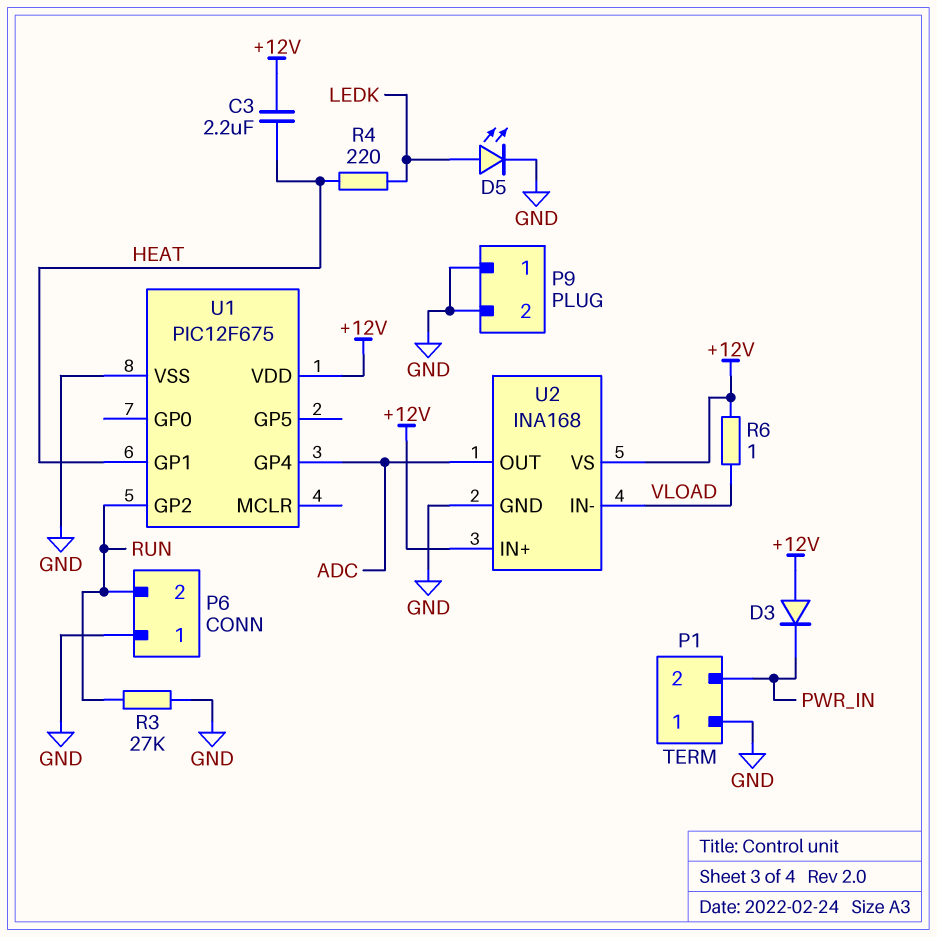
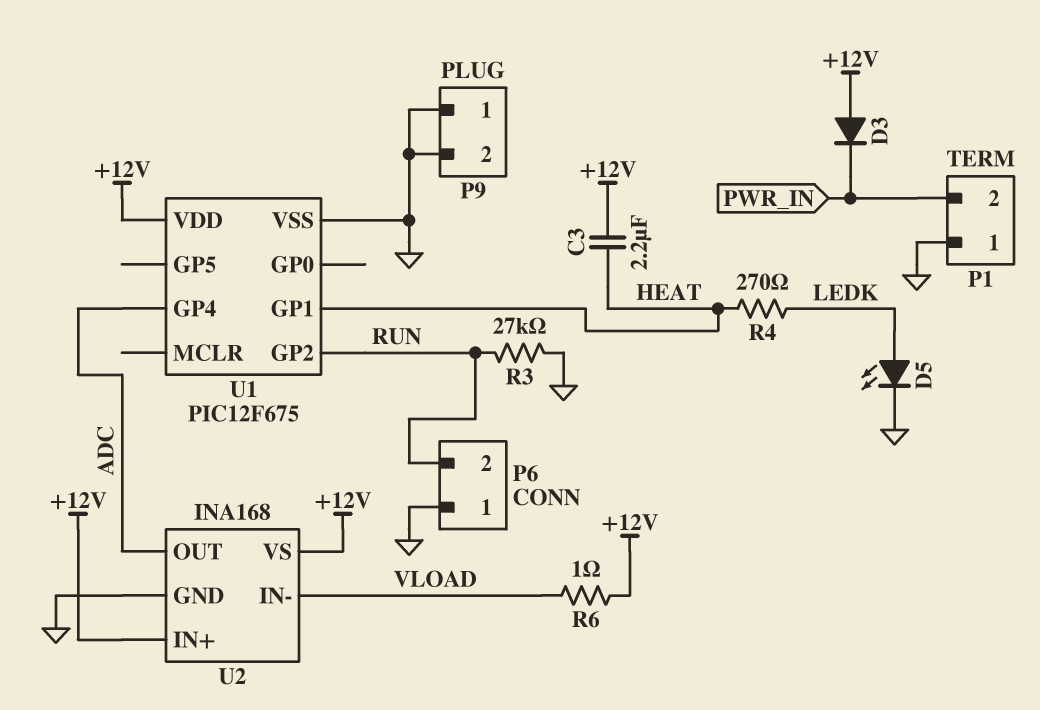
R4: 220 (HEAT, LEDK) -> 270 (HEAT, LEDK)

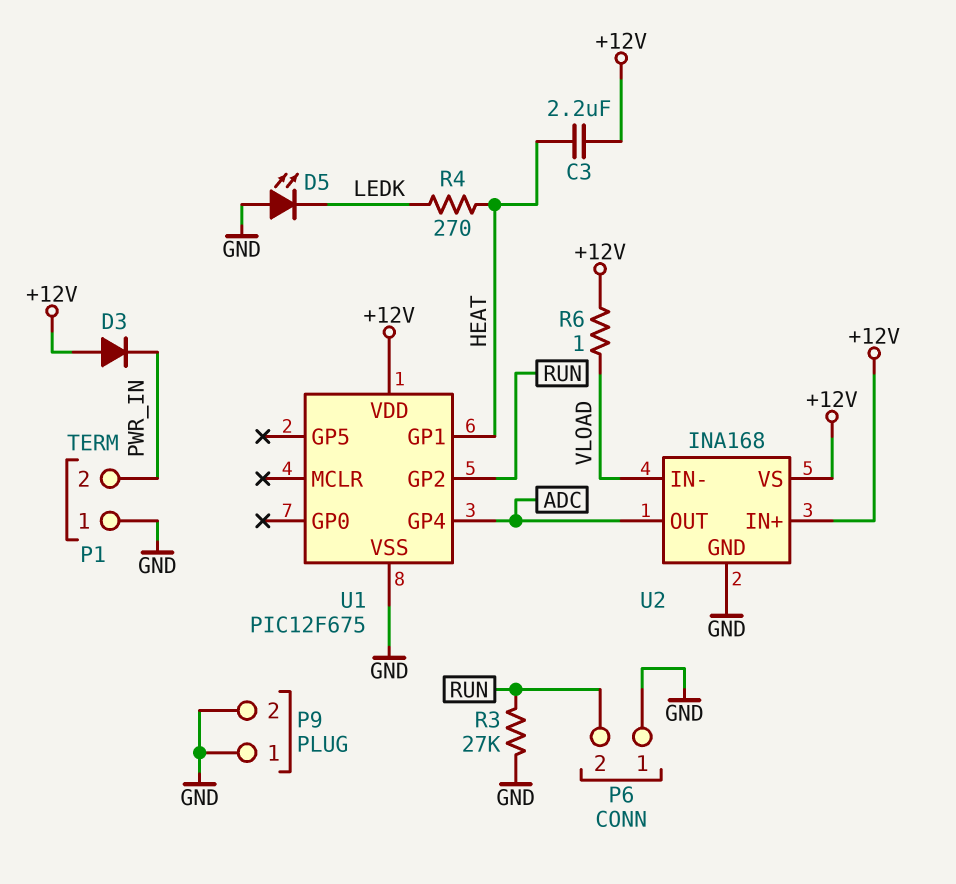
D5: LED (A LEDK, K GND) -> LED (A GND, K LEDK)

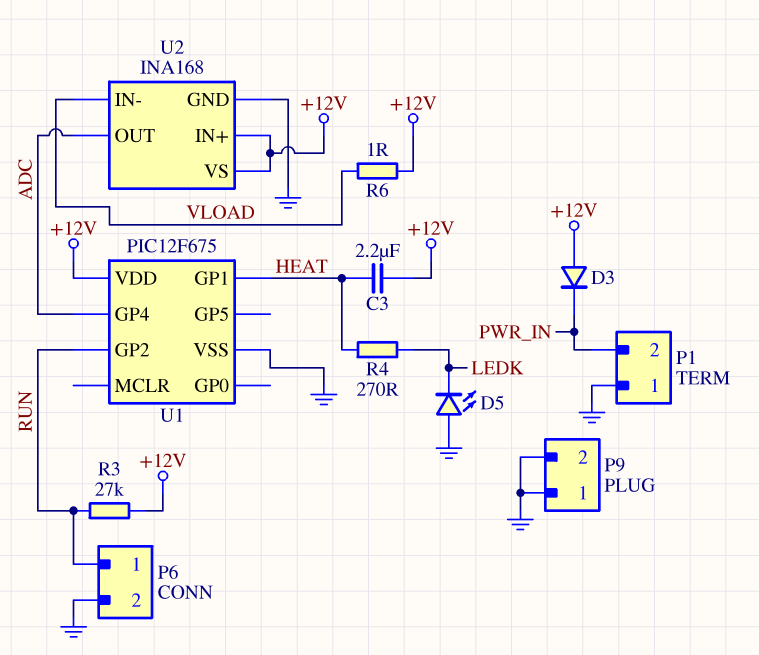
P6 pin 1: GND -> RUN
P6 pin 2: RUN -> GND
R3: 27k (GND, RUN) -> 27k (+12V, RUN)

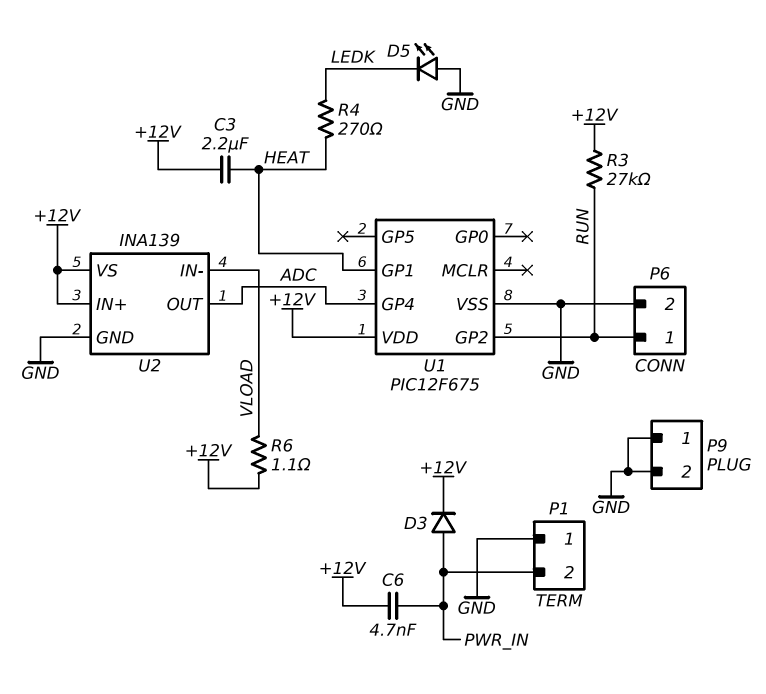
C6: none -> 4.7nF (+12V, PWR_IN)
D3: diode (A +12V, K PWR_IN) -> diode (A PWR_IN, K +12V)
R6: 1 (+12V, VLOAD) -> 1.1 (+12V, VLOAD)
U2: INA168 -> INA139

